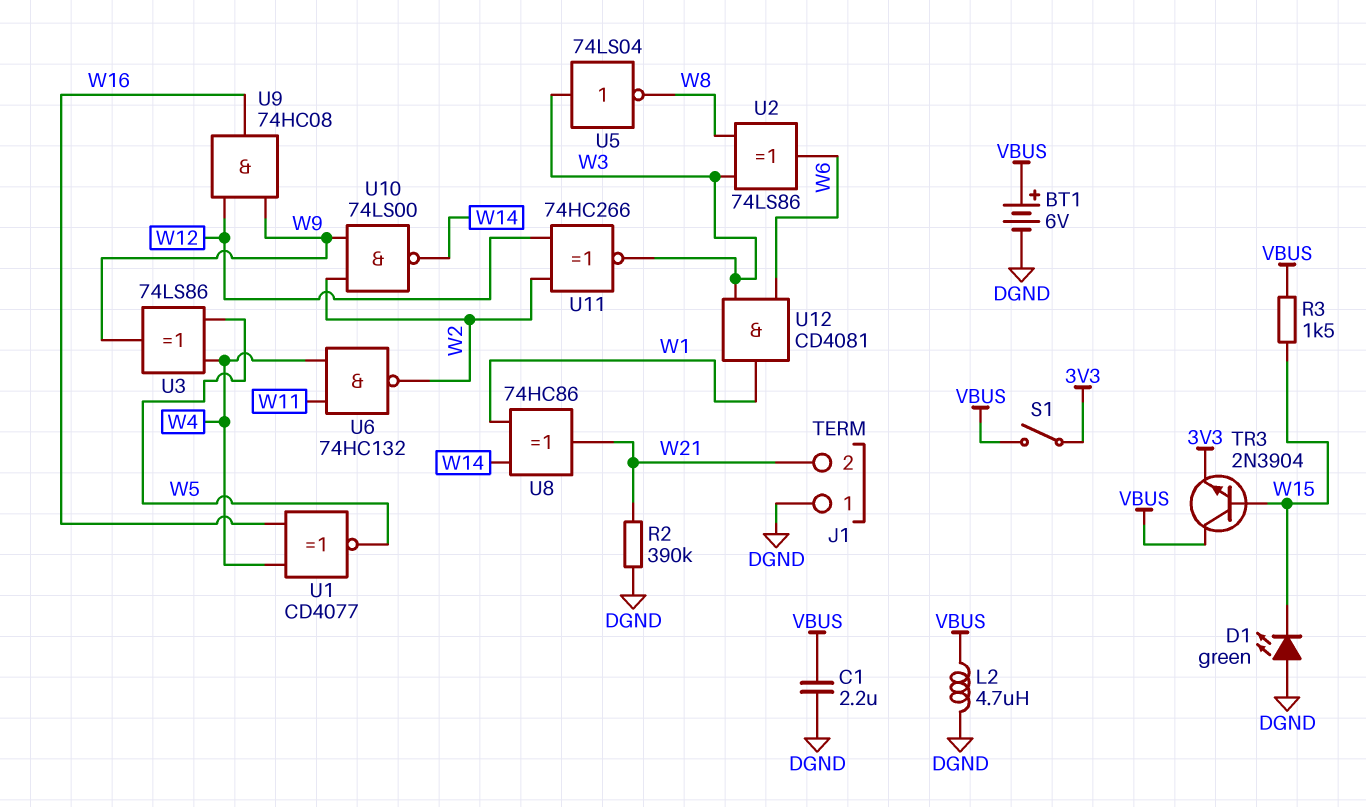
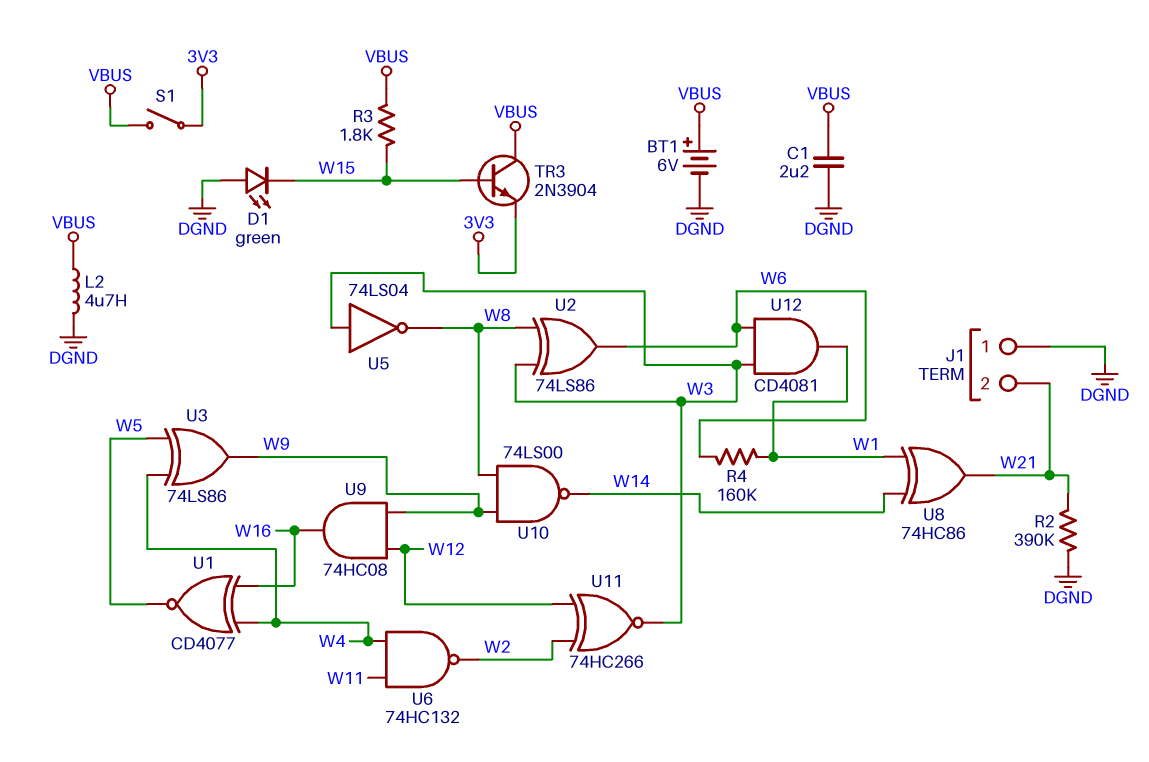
R3: 1.5k (VBUS, W15) -> 1.8k (VBUS, W15)
R4: none -> 160k (W1, W6)
U10: NAND 74LS00 (in W2, in W9, out W14) -> NAND 74LS00 (in W8, in W9, out W14)

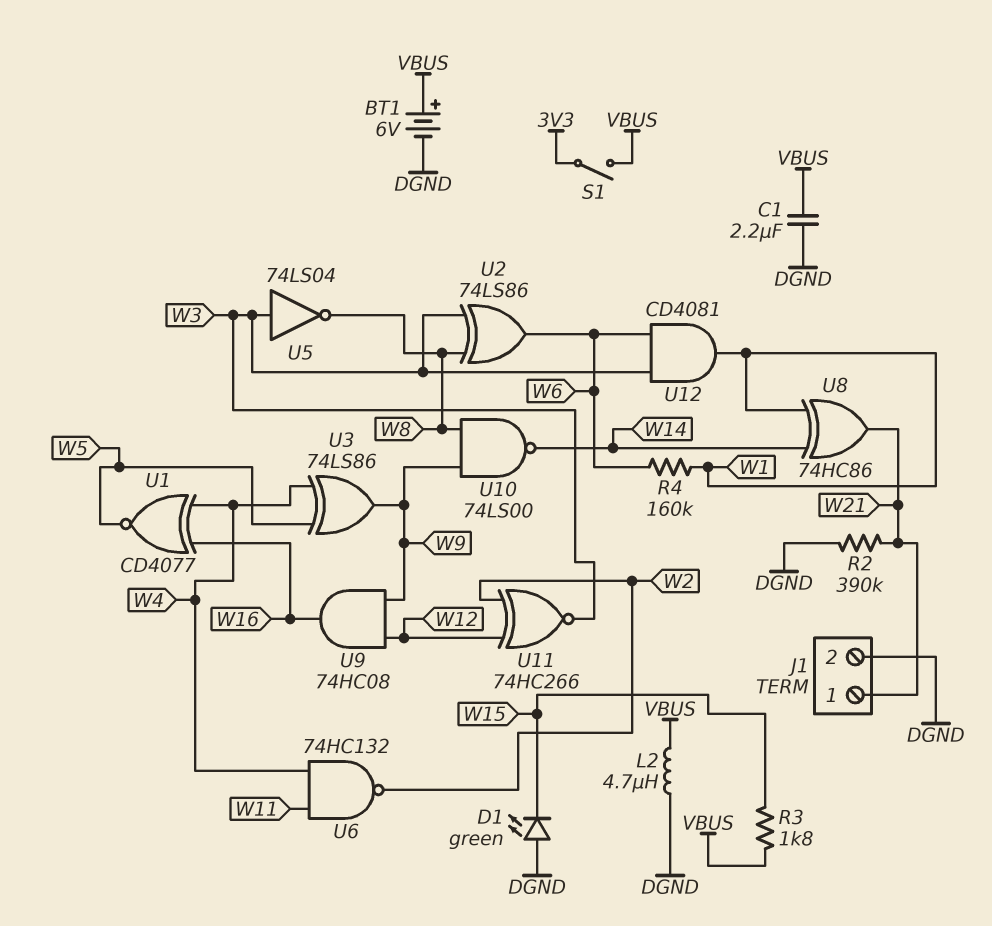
J1 pin 1: DGND -> W21
J1 pin 2: W21 -> DGND
TR3: NPN 2N3904 (B W15, C VBUS, E 3V3) -> none

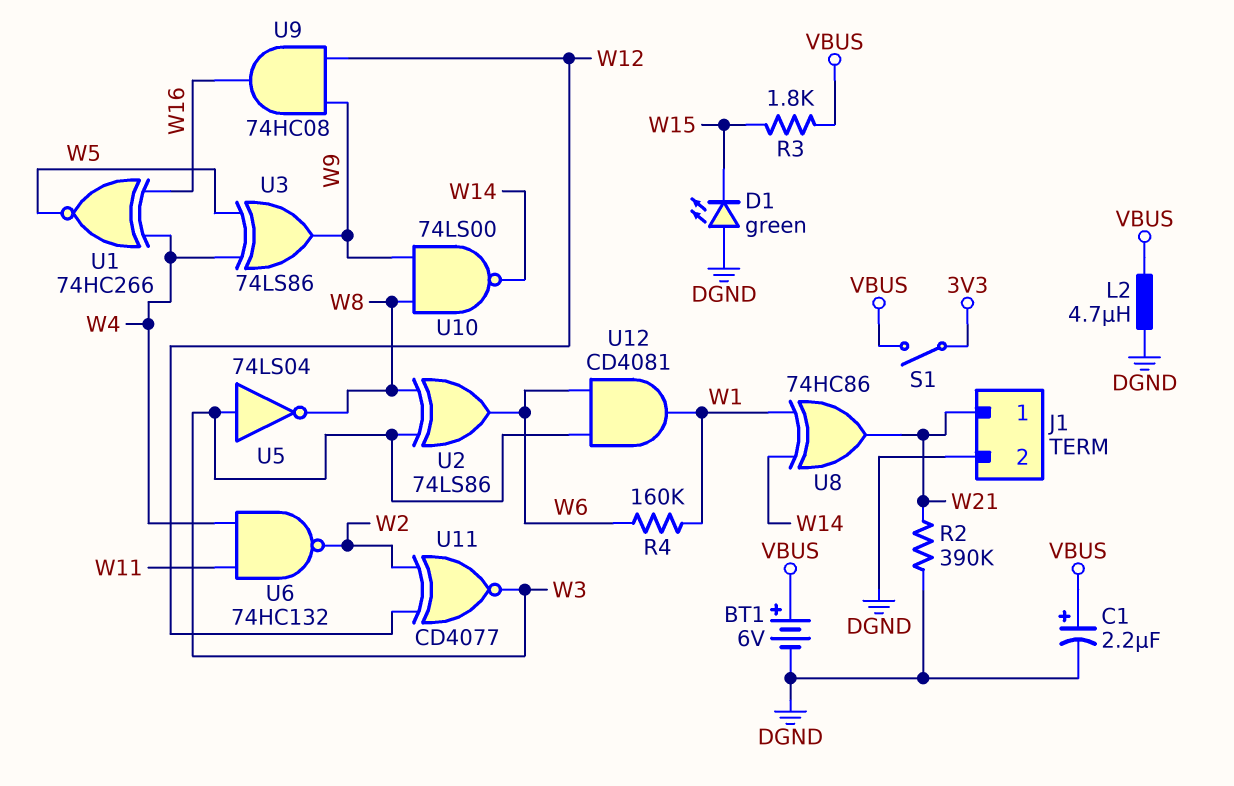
C1: 2.2uF (DGND, VBUS) -> 2.2uF (plus VBUS, minus DGND)
U1: XNOR CD4077 (in W4, in W16, out W5) -> XNOR 74HC266 (in W4, in W16, out W5)
U11: XNOR 74HC266 (in W2, in W12, out W3) -> XNOR CD4077 (in W2, in W12, out W3)

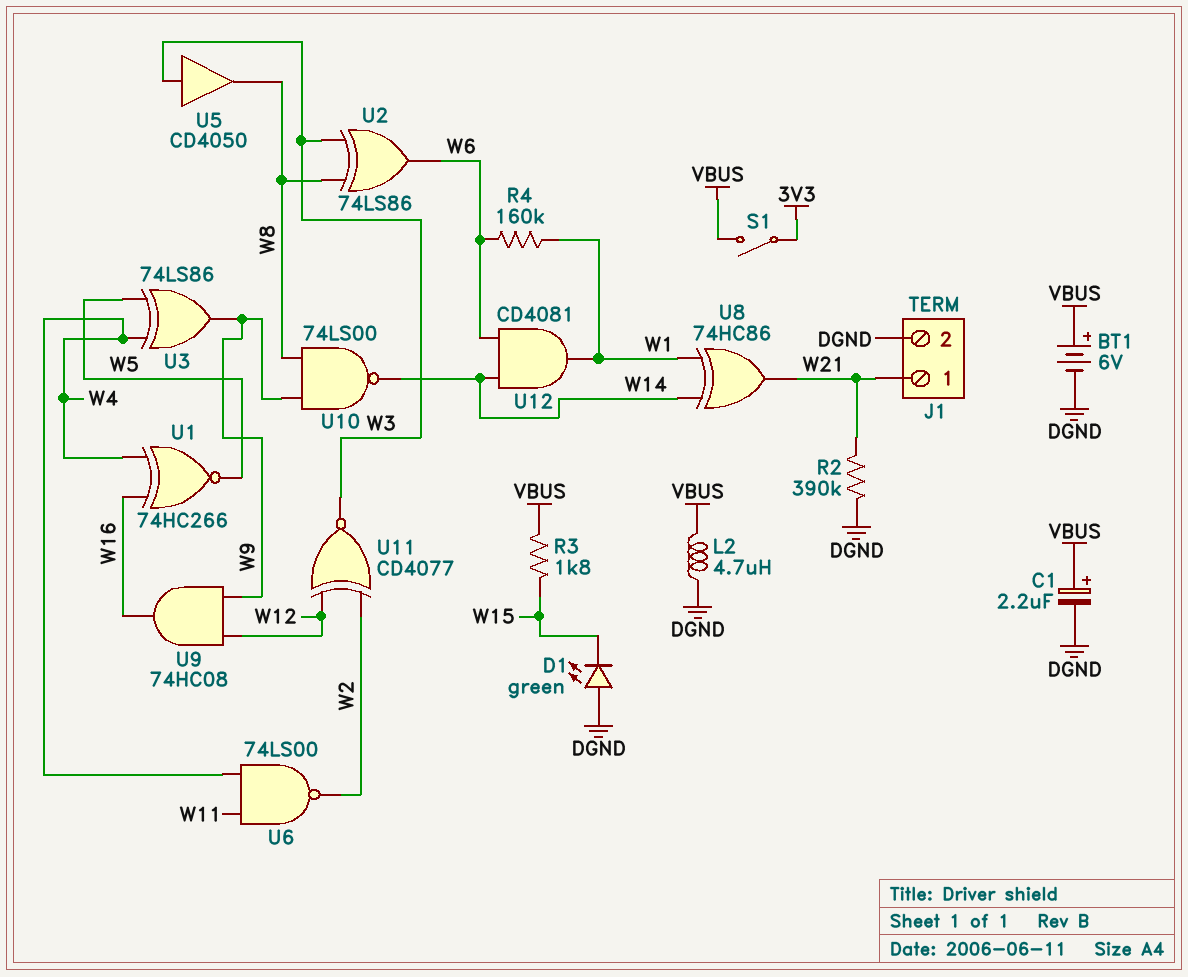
U5: NOT 74LS04 (in W3, out W8) -> buffer CD4050 (in W3, out W8)
U6: NAND 74HC132 (in W4, in W11, out W2) -> NAND 74LS00 (in W4, in W11, out W2)
U12: AND CD4081 (in W3, in W6, out W1) -> AND CD4081 (in W6, in W14, out W1)

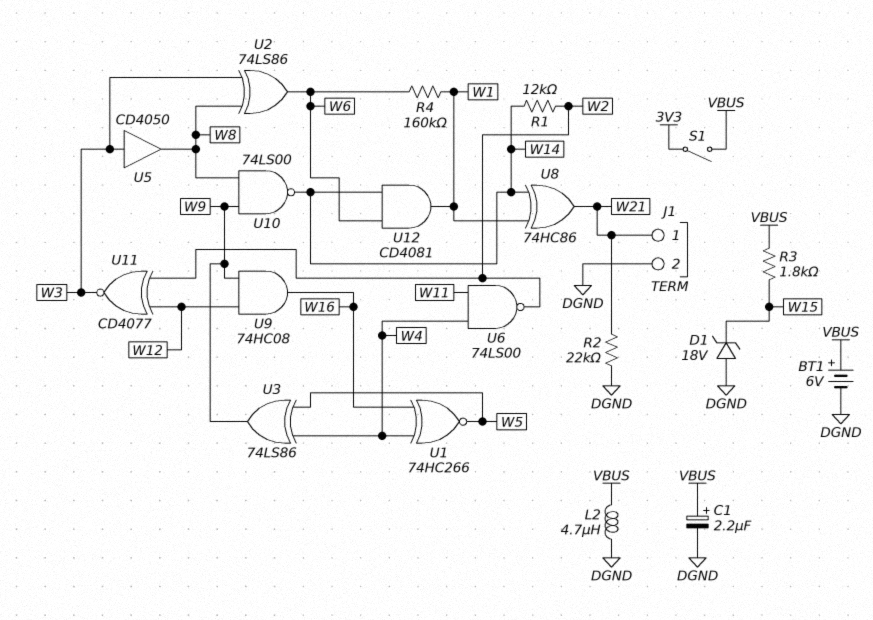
D1: LED green (A DGND, K W15) -> zener 18V (A DGND, K W15)
R1: none -> 12k (W2, W14)
R2: 390k (DGND, W21) -> 22k (DGND, W21)

